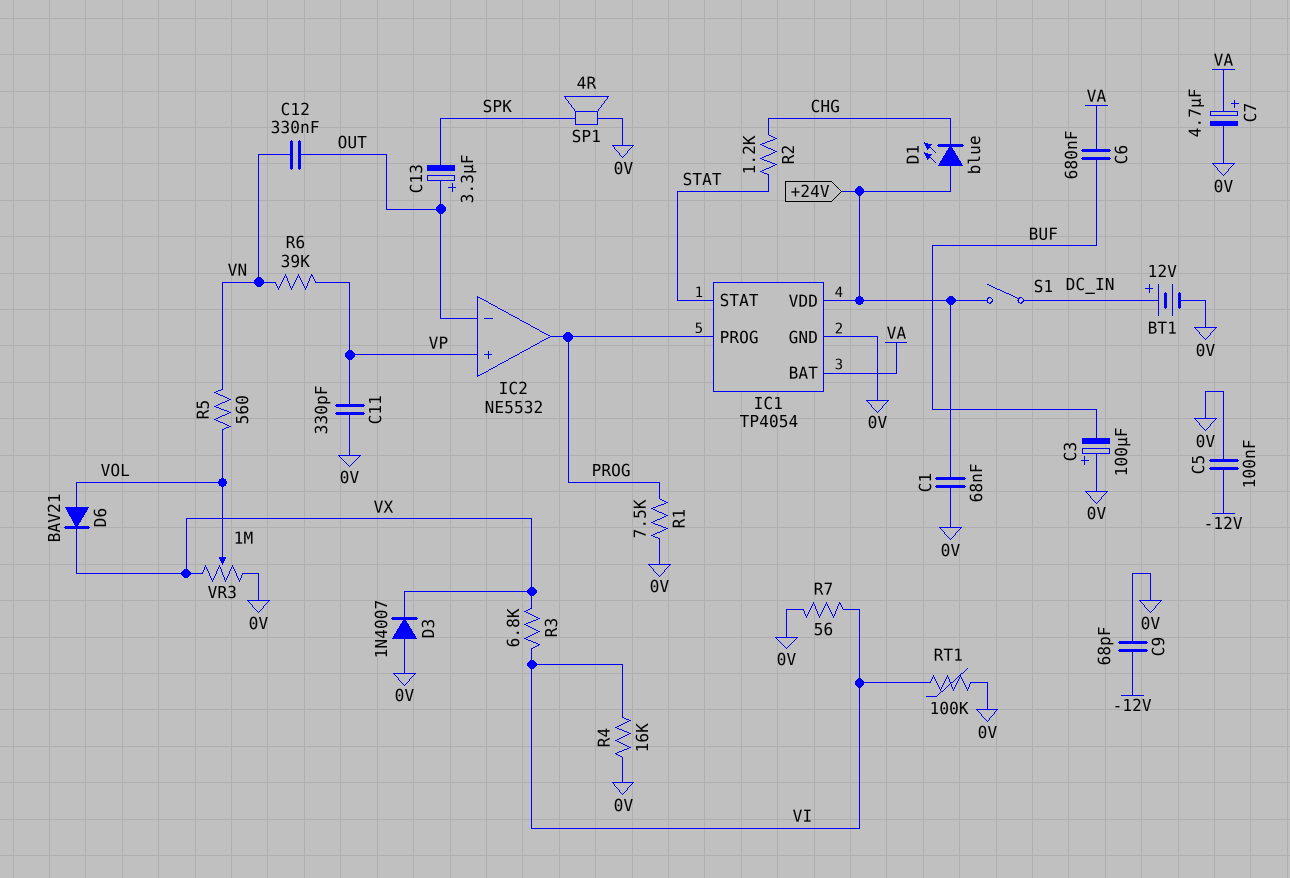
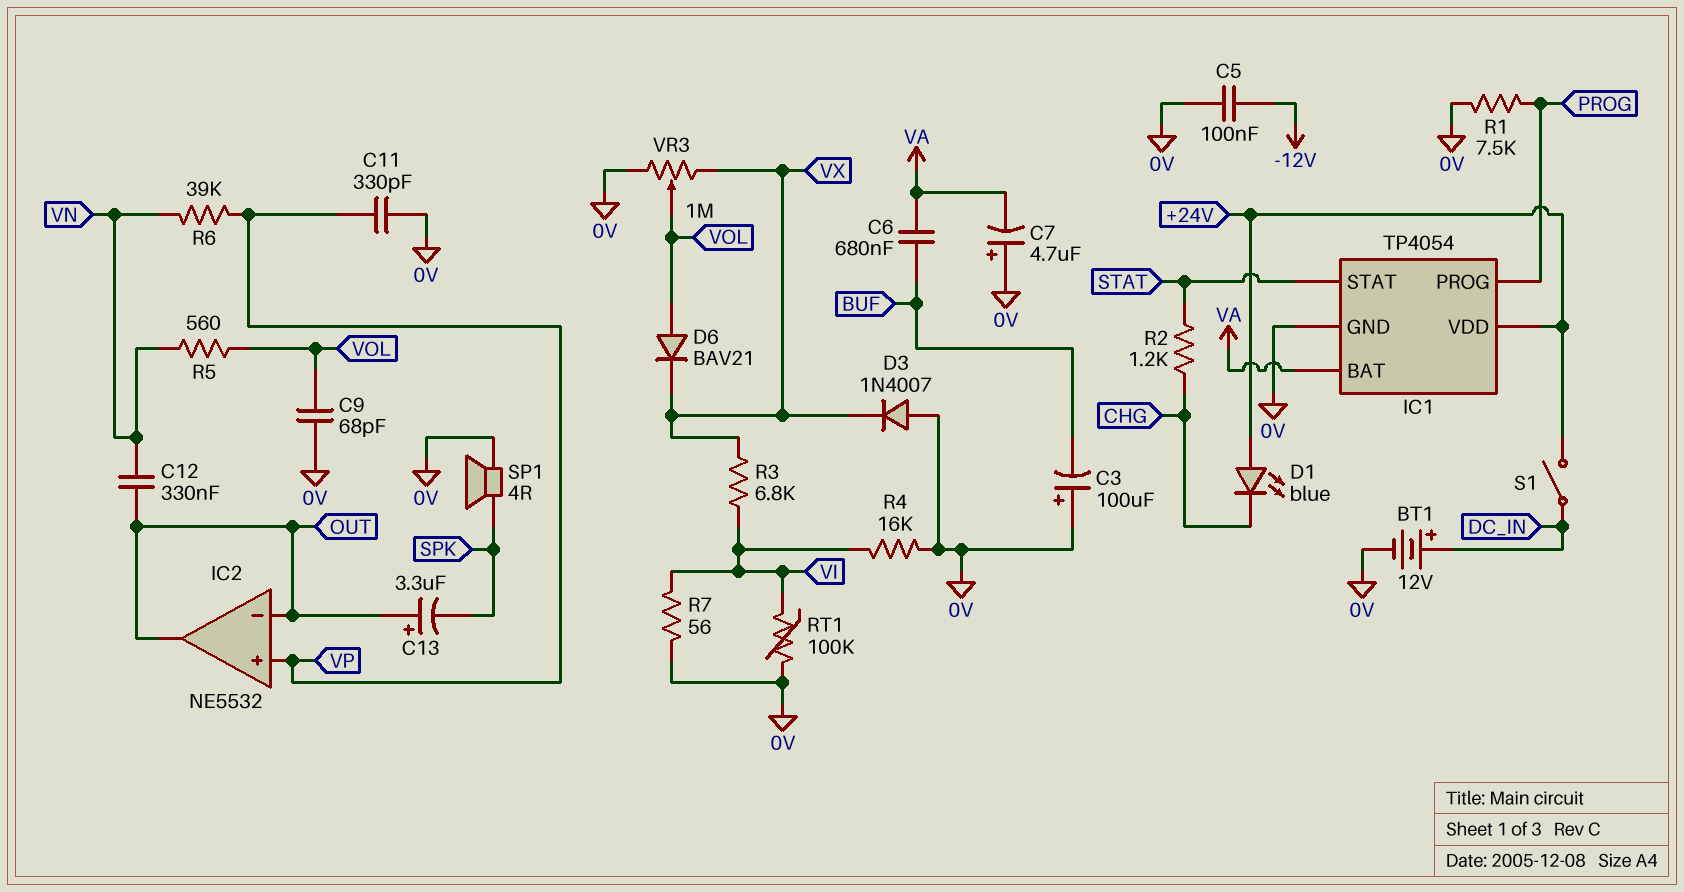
C1: 68nF (+24V, 0V) -> none
C7: 4.7uF (plus VA, minus 0V) -> 4.7uF (plus 0V, minus VA)
C9: 68pF (-12V, 0V) -> 68pF (0V, VOL)
IC2 pin out: PROG -> OUT

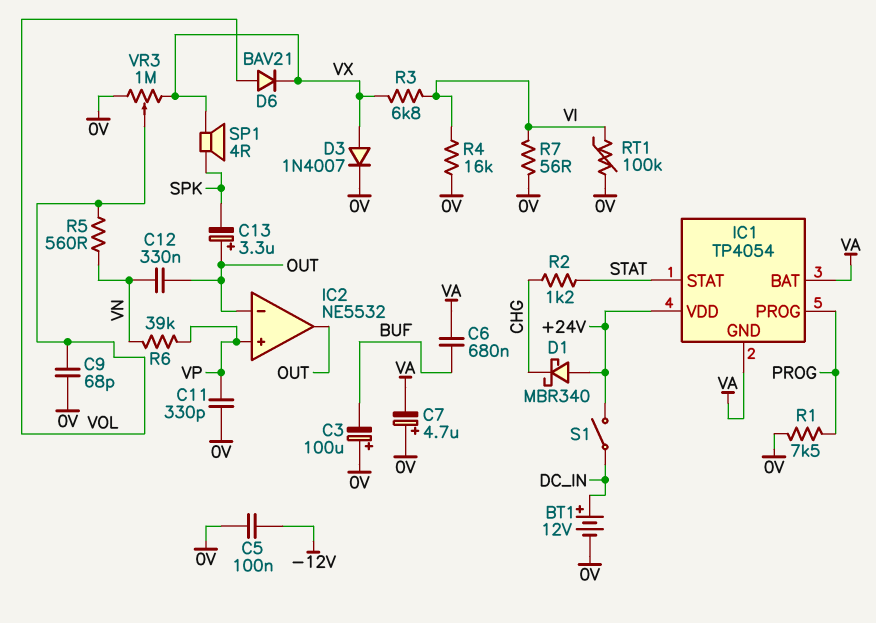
D1: LED blue (A +24V, K CHG) -> schottky MBR340 (A +24V, K CHG)
D3: diode 1N4007 (A 0V, K VX) -> diode 1N4007 (A VX, K 0V)
IC1 pin GND: 0V -> VA
SP1: speaker 4R (0V, SPK) -> speaker 4R (SPK, VX)

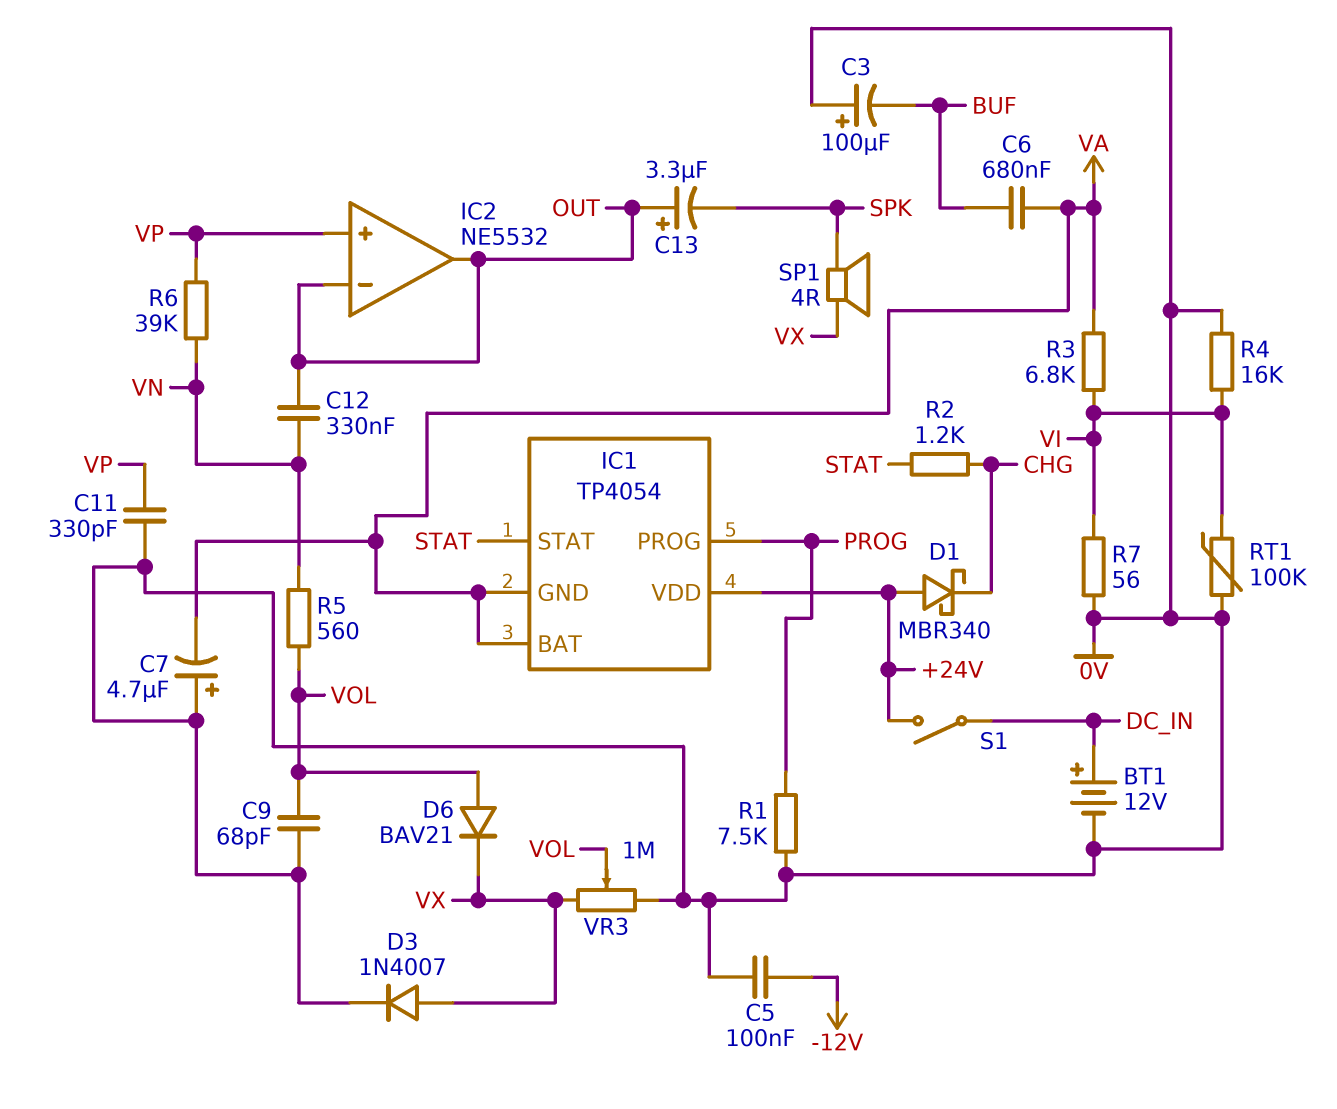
R3: 6.8k (VI, VX) -> 6.8k (VA, VI)

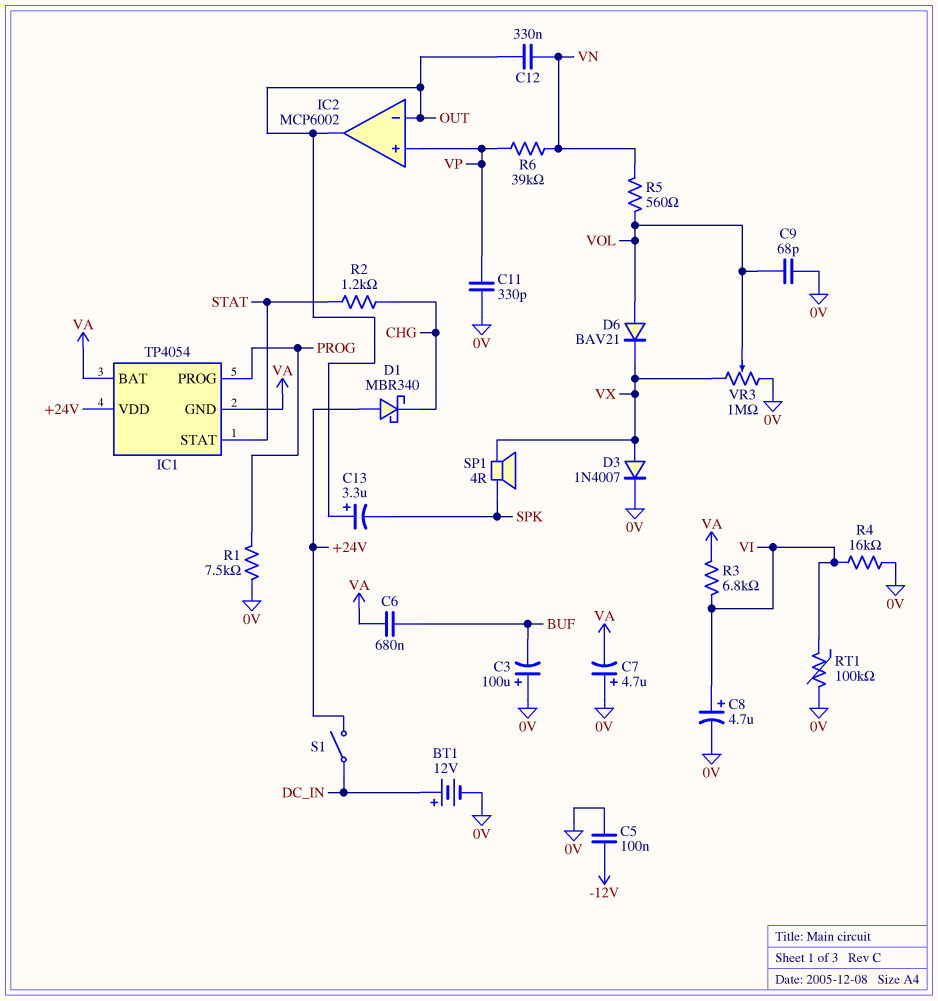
C8: none -> 4.7uF (plus VI, minus 0V)
IC2: NE5532 -> MCP6002
R7: 56 (0V, VI) -> none

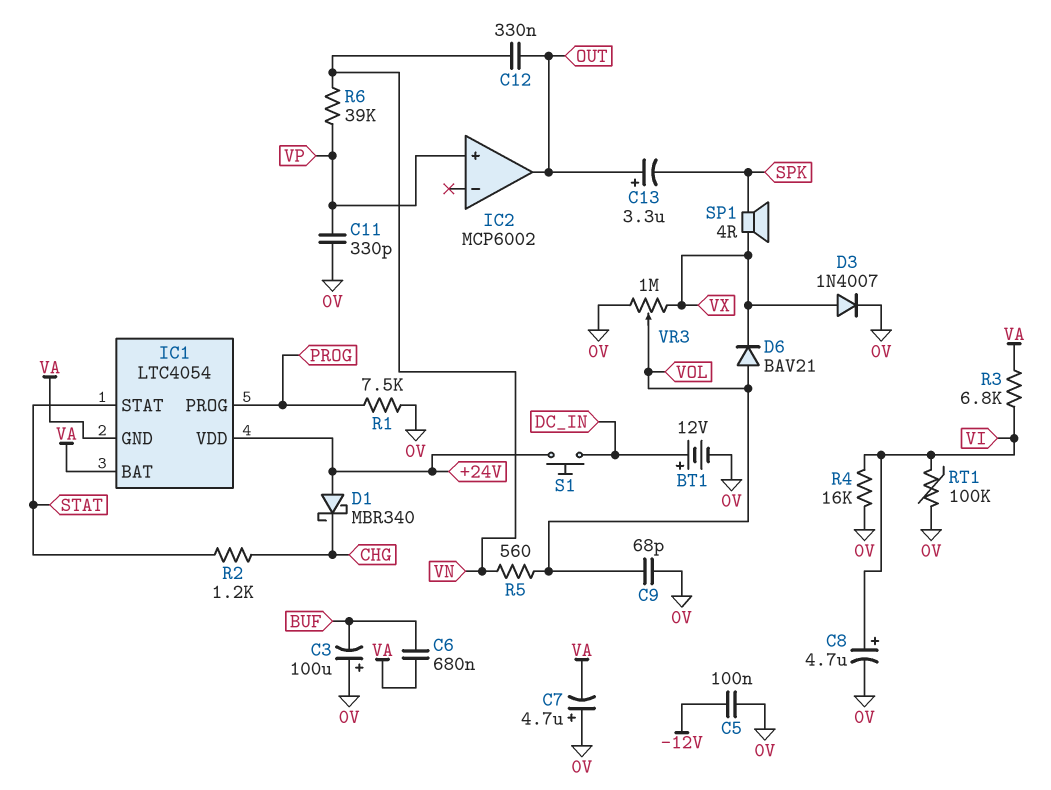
IC1: TP4054 -> LTC4054
IC2 pin in-: OUT -> none
S1: switch (+24V, DC_IN) -> button (+24V, DC_IN)

